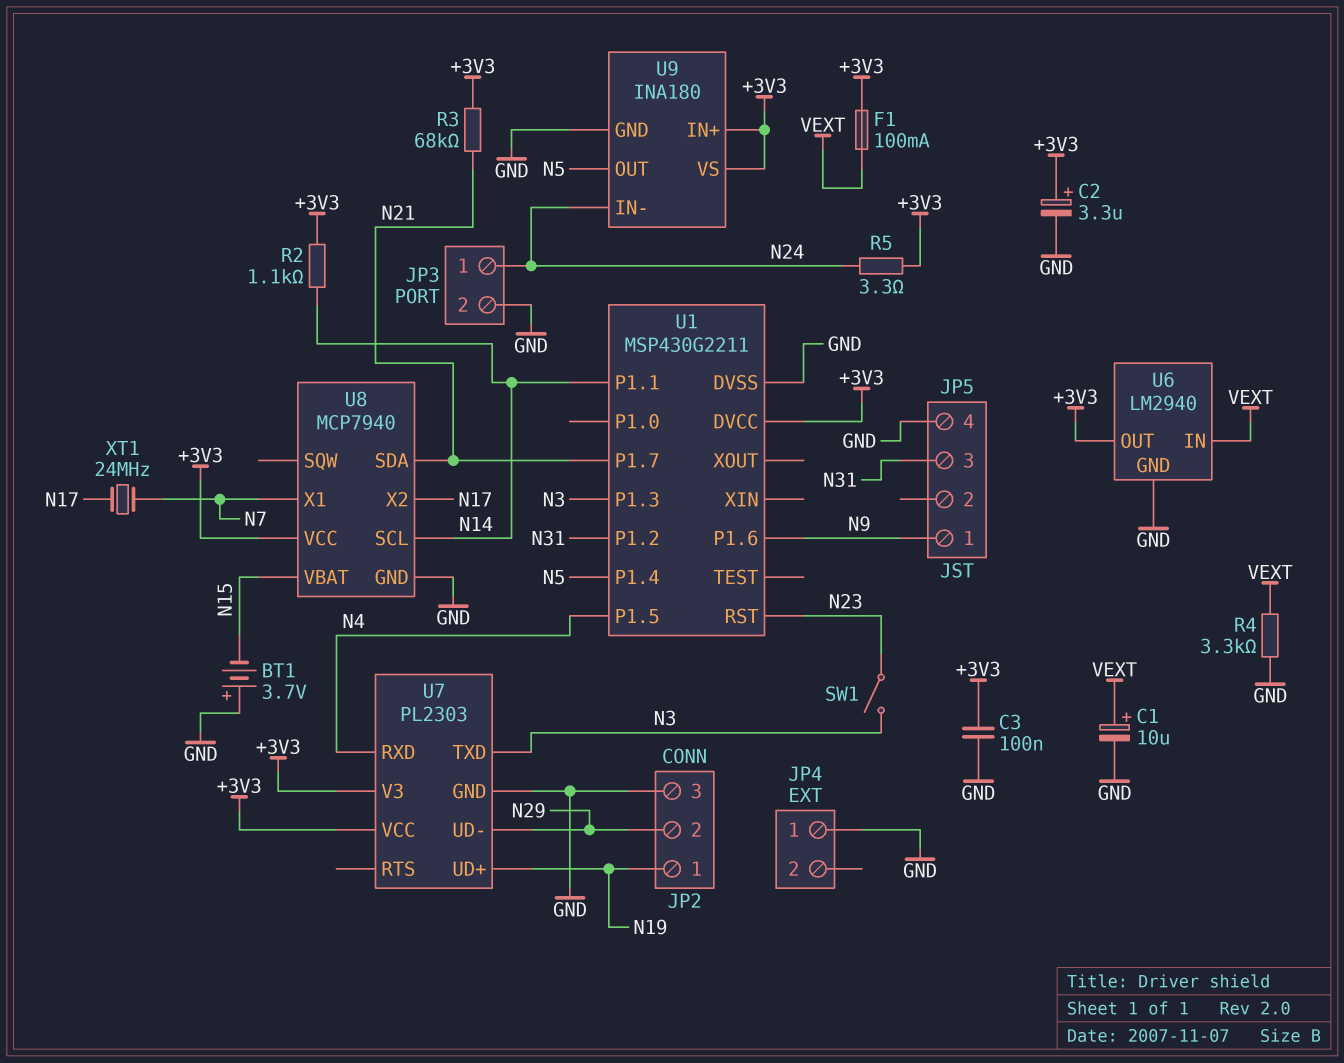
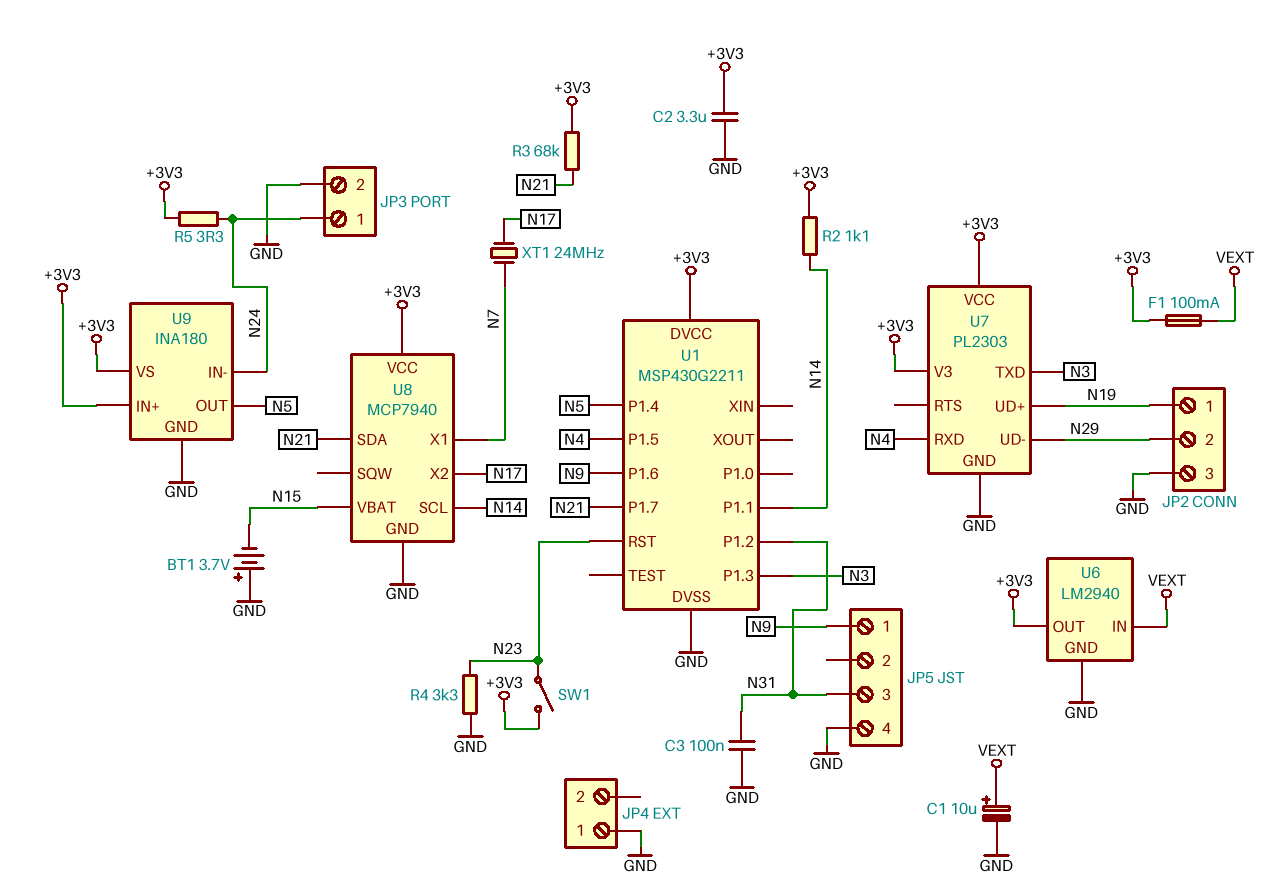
C2: 3.3uF (plus +3V3, minus GND) -> 3.3uF (+3V3, GND)
C3: 100nF (+3V3, GND) -> 100nF (GND, N31)
R4: 3.3k (GND, VEXT) -> 3.3k (GND, N23)
SW1: switch (N3, N23) -> switch (+3V3, N23)

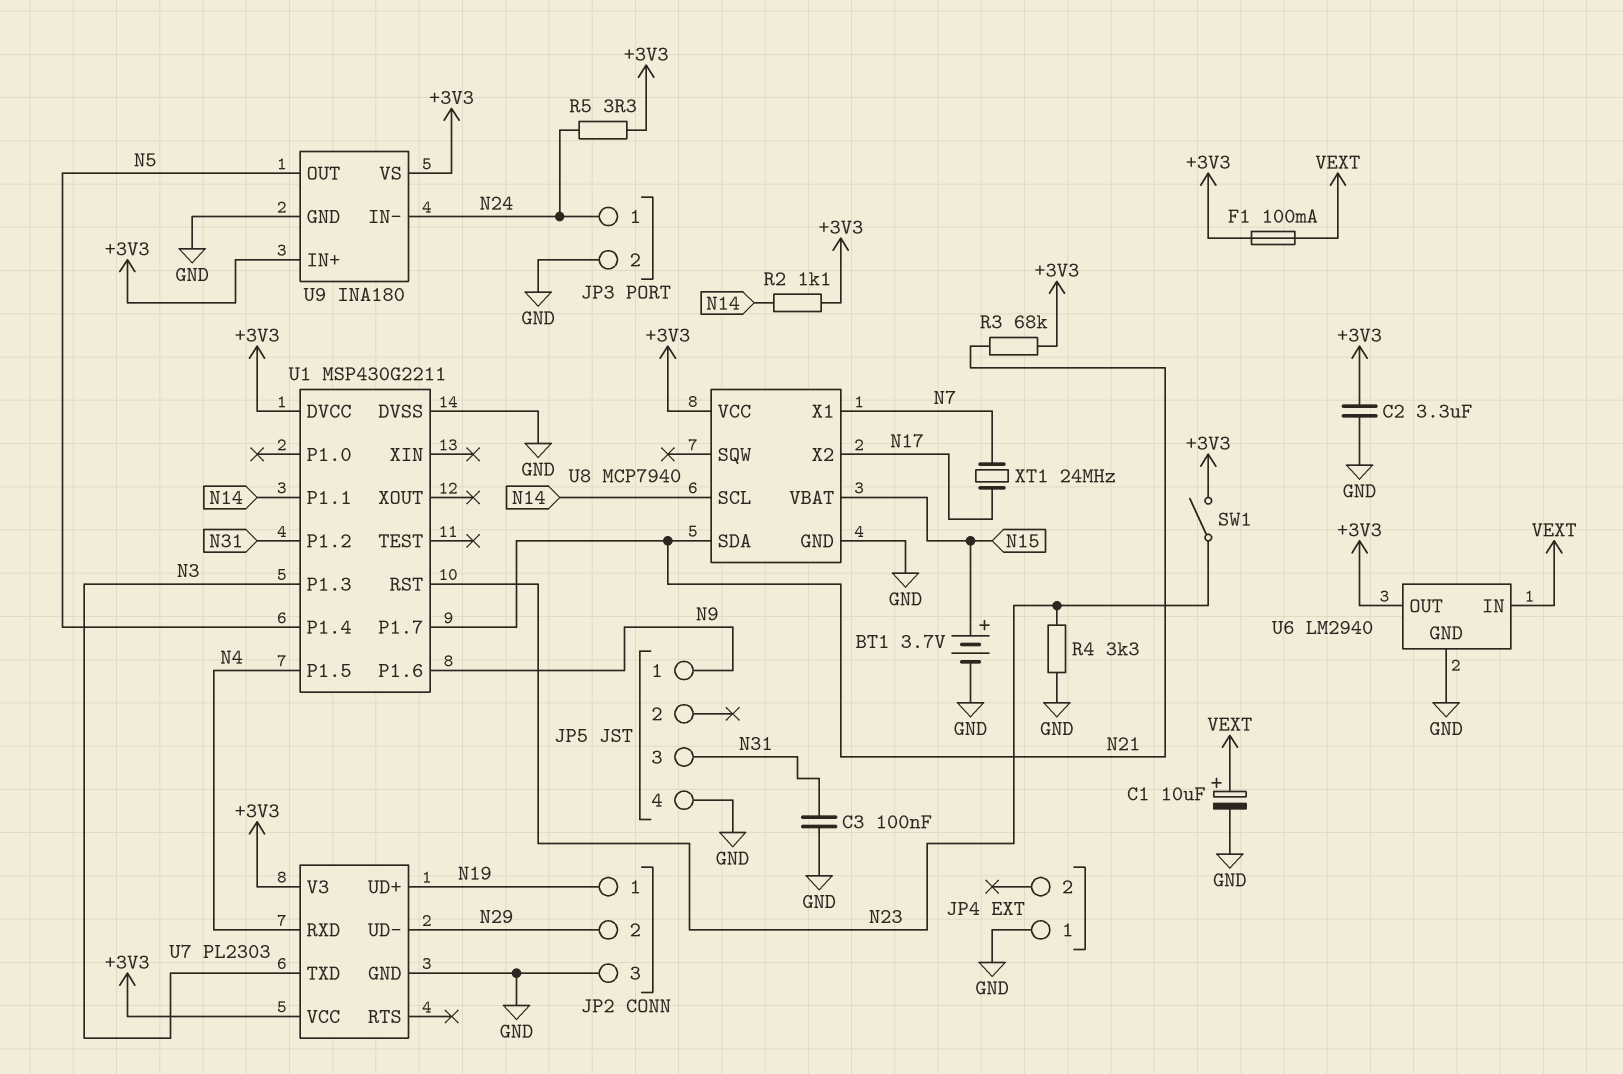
BT1: 3.7V (plus GND, minus N15) -> 3.7V (plus N15, minus GND)

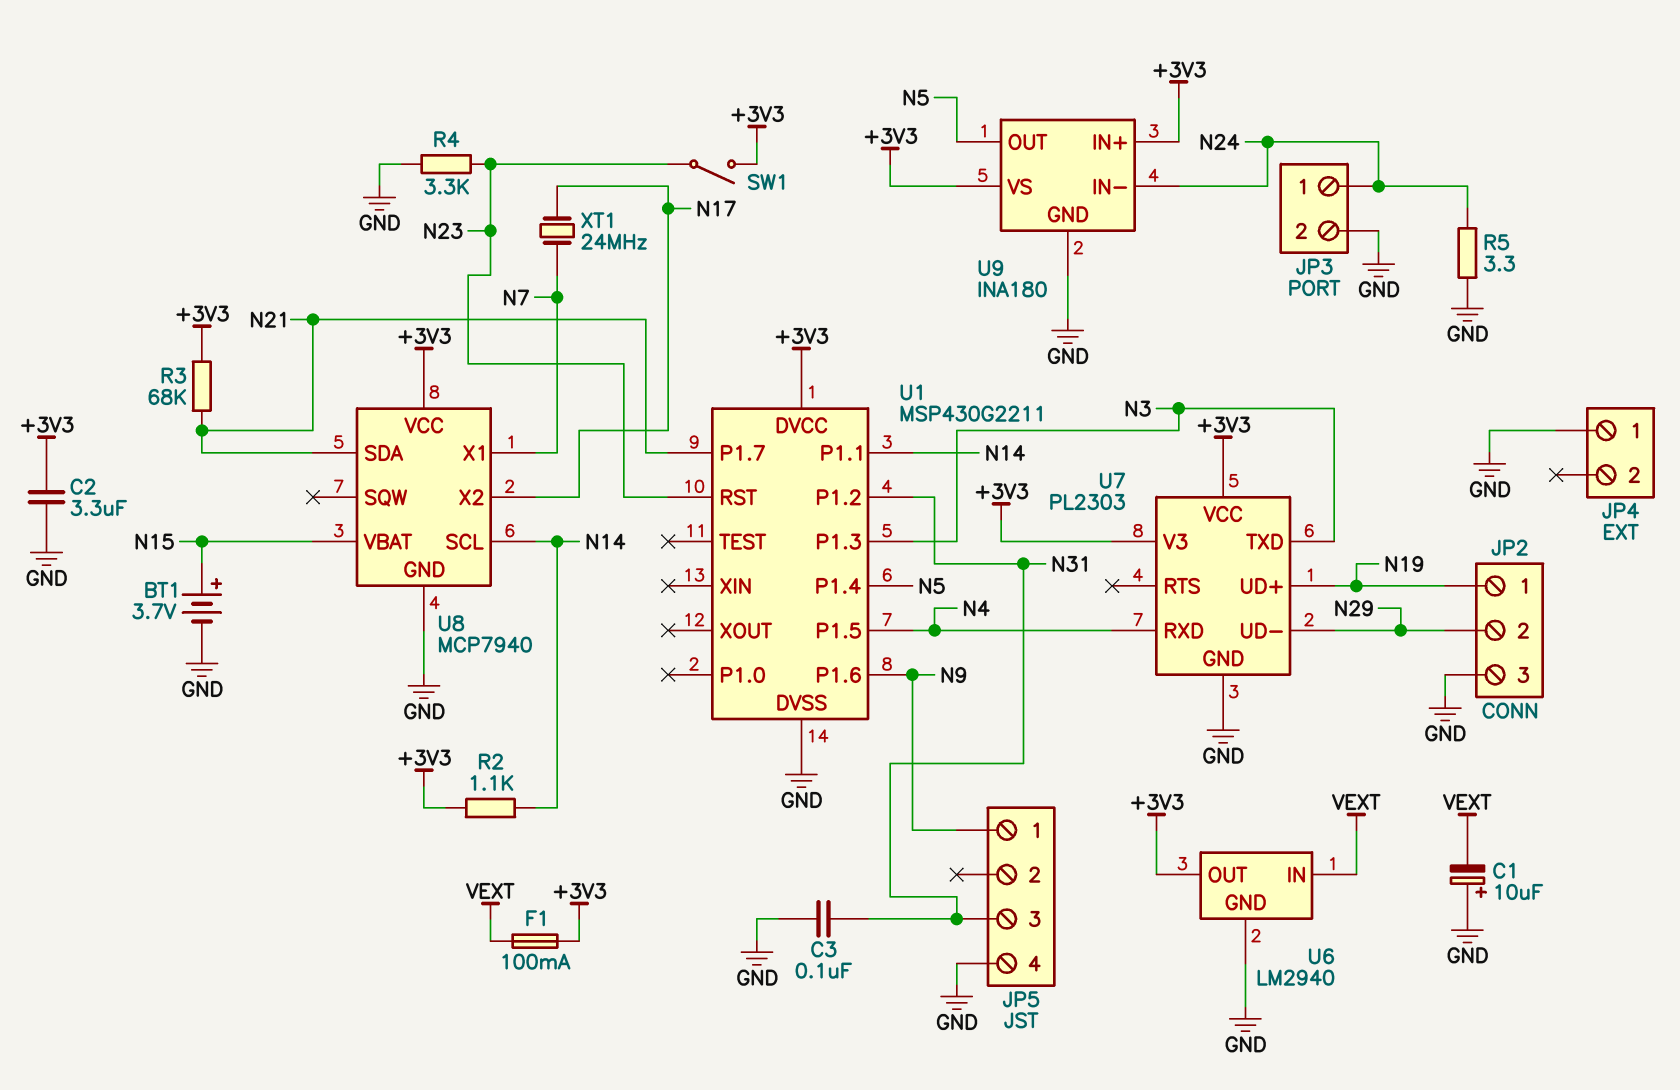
C1: 10uF (plus VEXT, minus GND) -> 10uF (plus GND, minus VEXT)
R5: 3.3 (+3V3, N24) -> 3.3 (GND, N24)

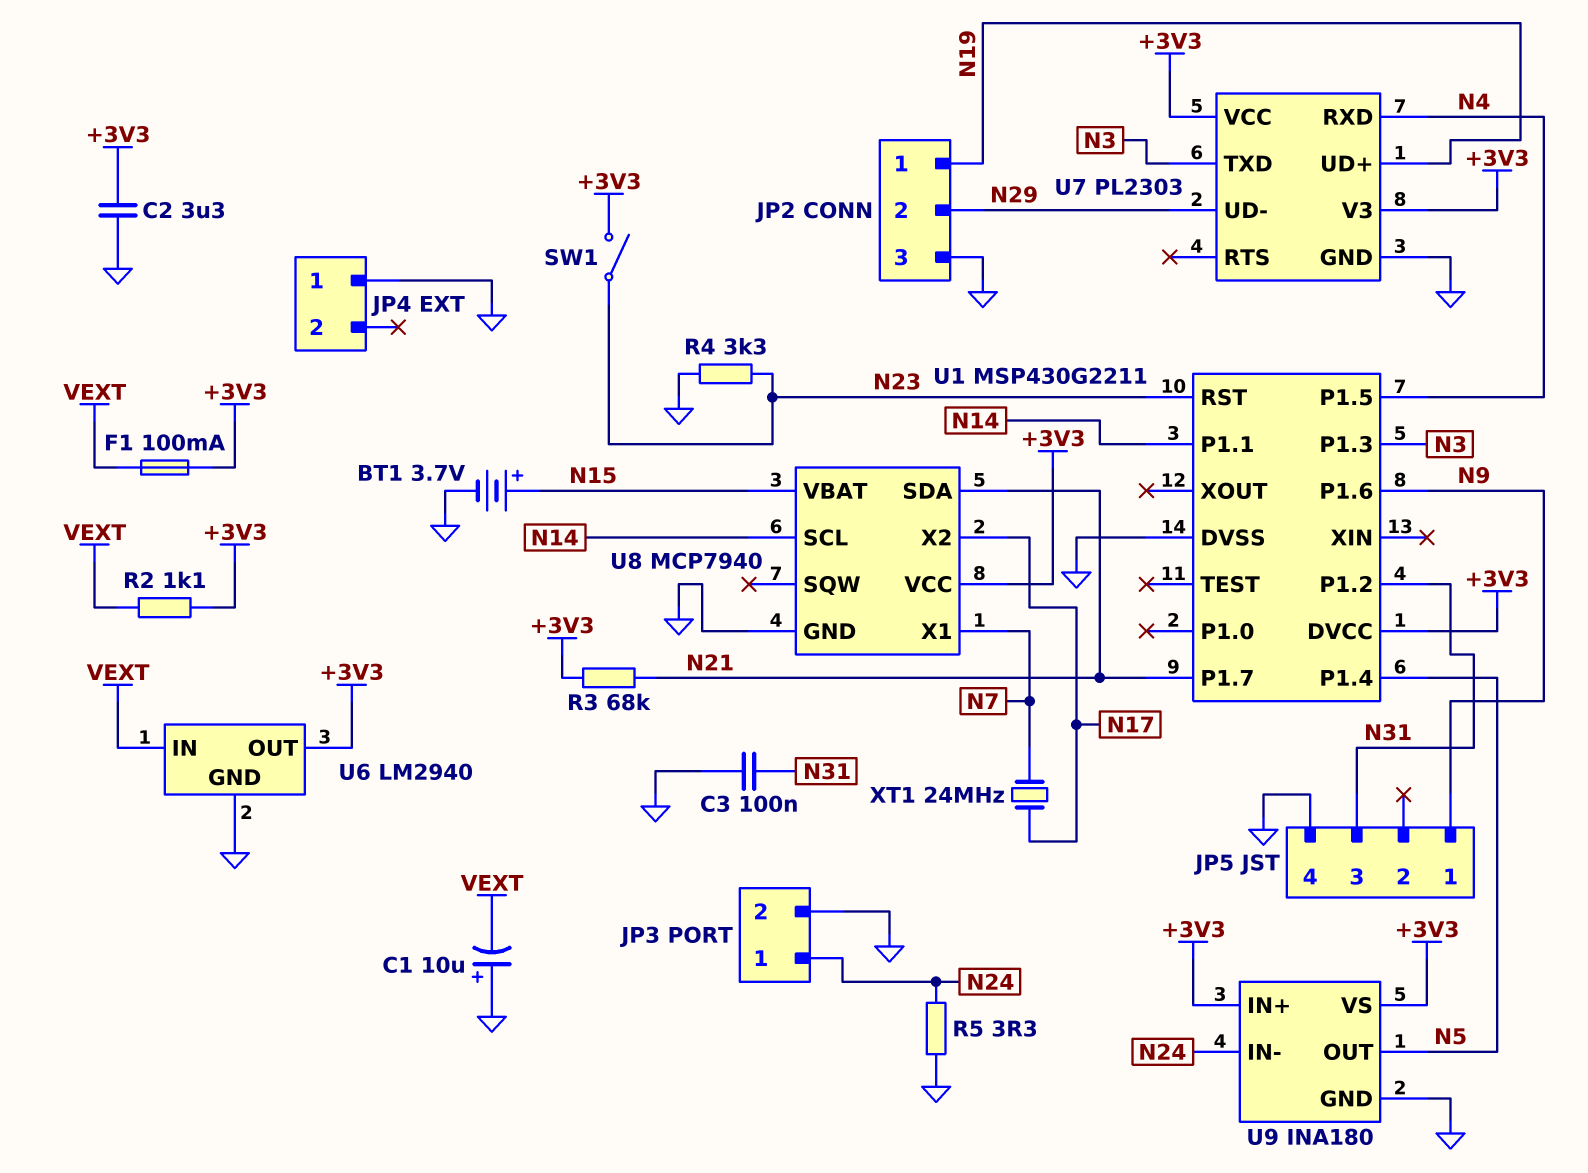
R2: 1.1k (+3V3, N14) -> 1.1k (+3V3, VEXT)

